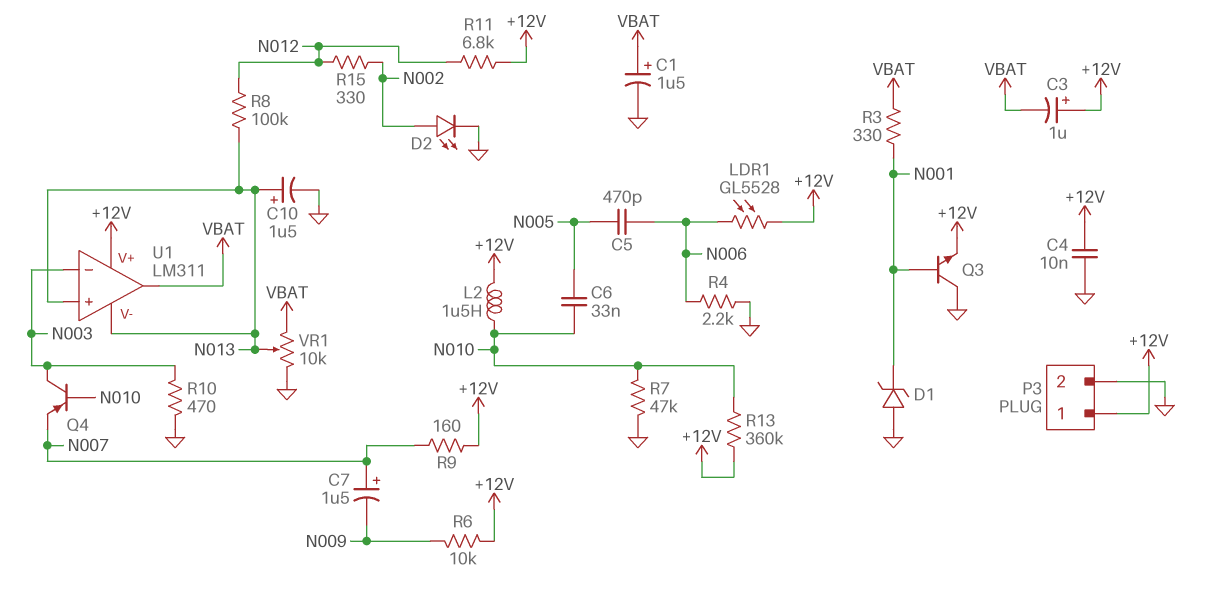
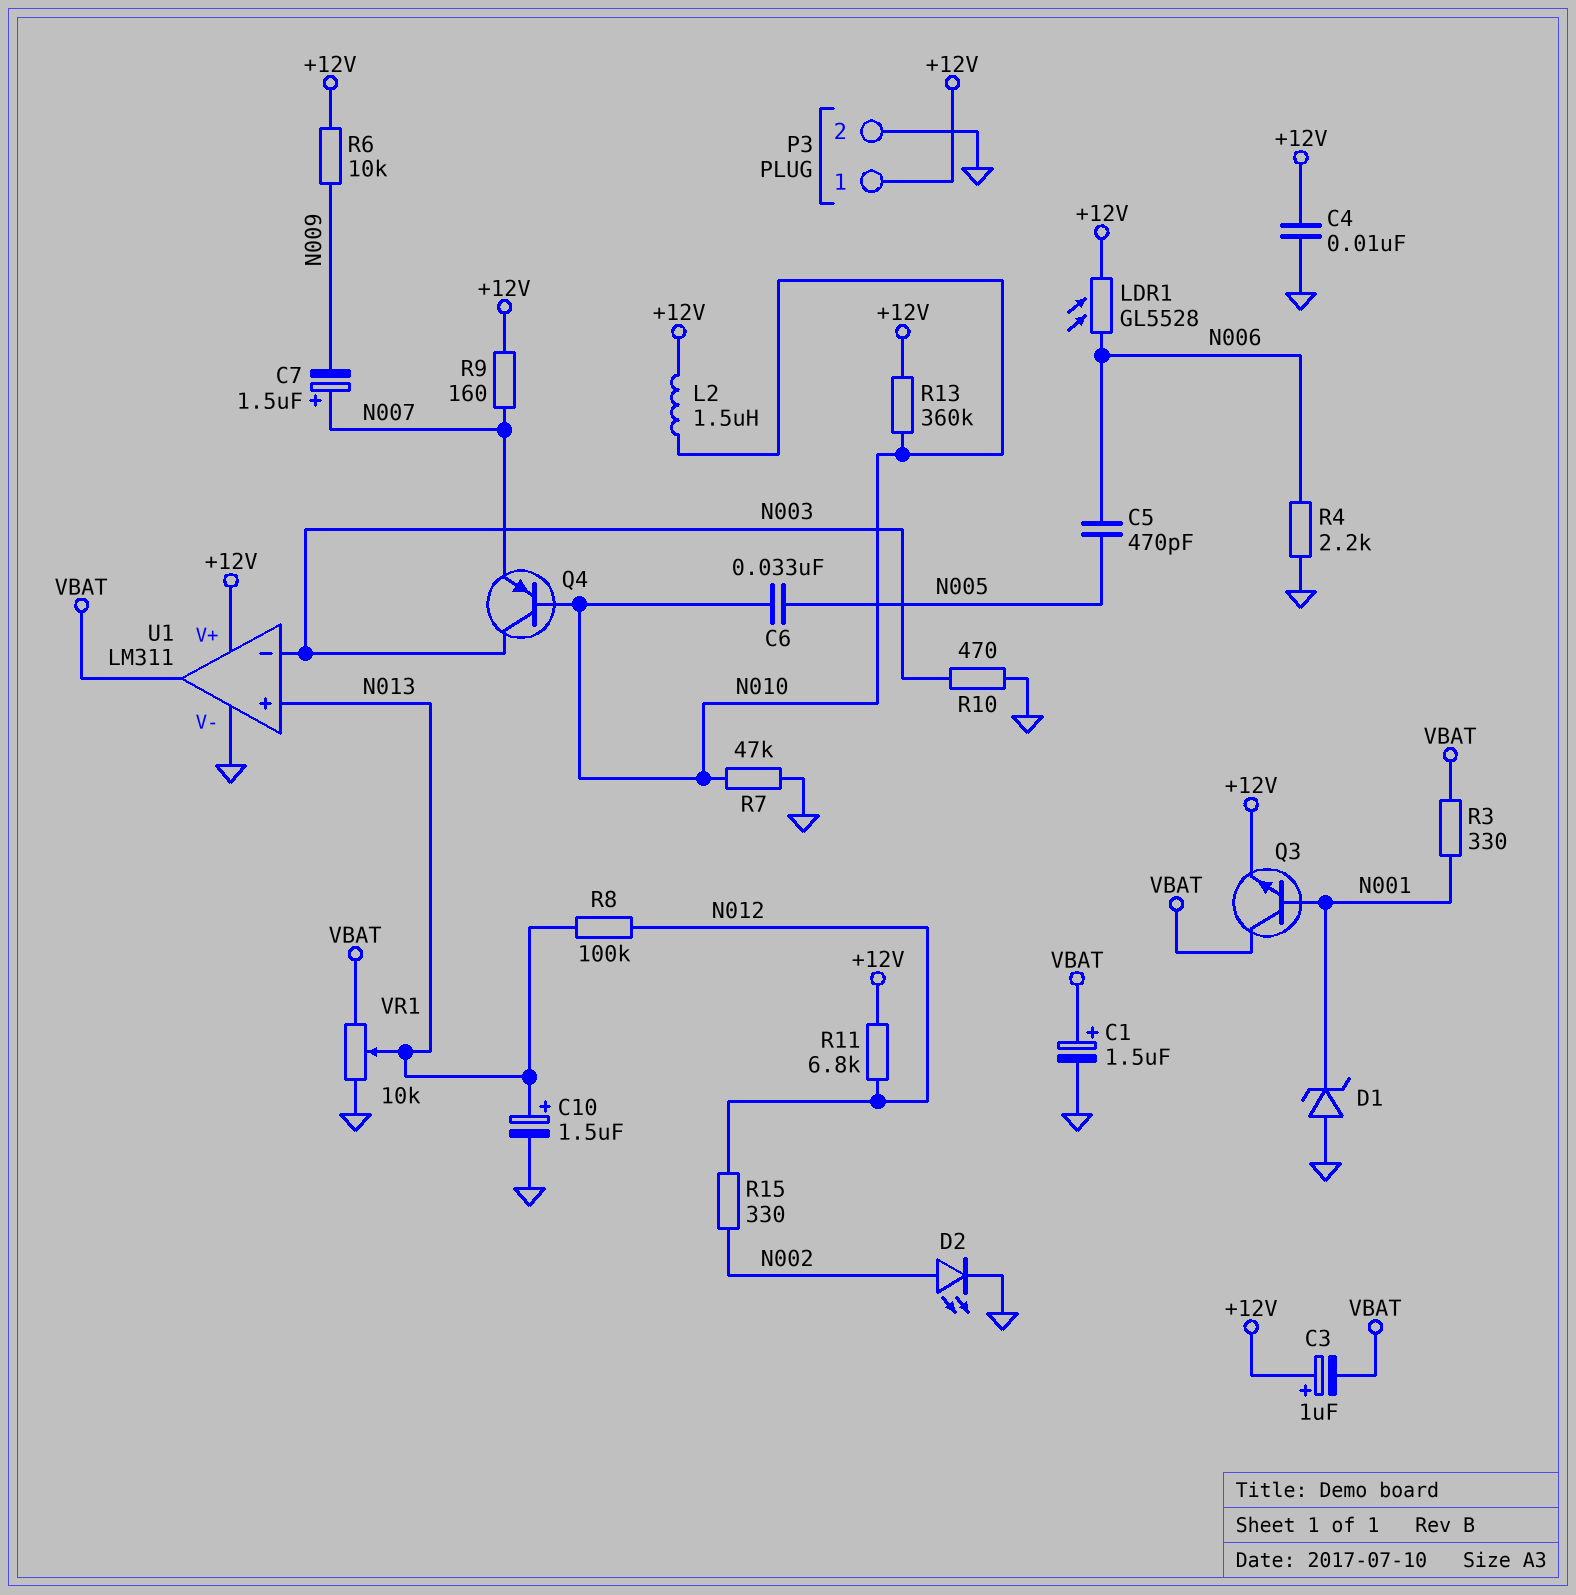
Q3: NPN (B N001, C GND, E +12V) -> NPN (B N001, C VBAT, E +12V)
U1 pin V-: N013 -> GND

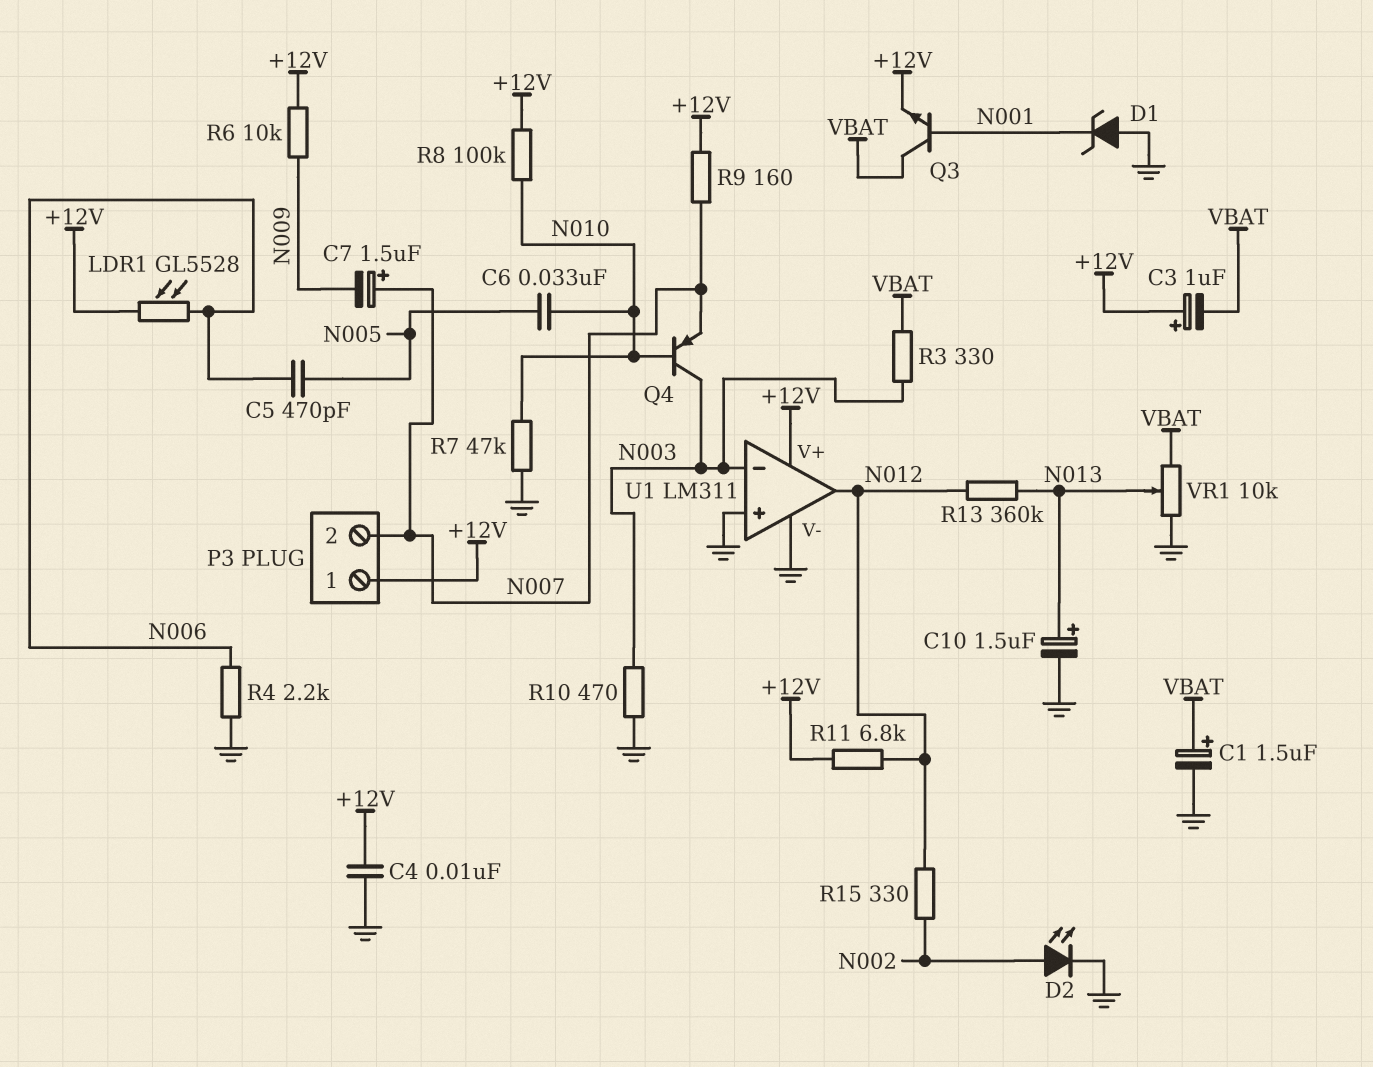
L2: 1.5uH (+12V, N010) -> none
P3 pin 2: GND -> N007
R3: 330 (N001, VBAT) -> 330 (N003, VBAT)
R8: 100k (N012, N013) -> 100k (+12V, N010)
R13: 360k (+12V, N010) -> 360k (N012, N013)
U1 pin in+: N013 -> GND
U1 pin out: VBAT -> N012

